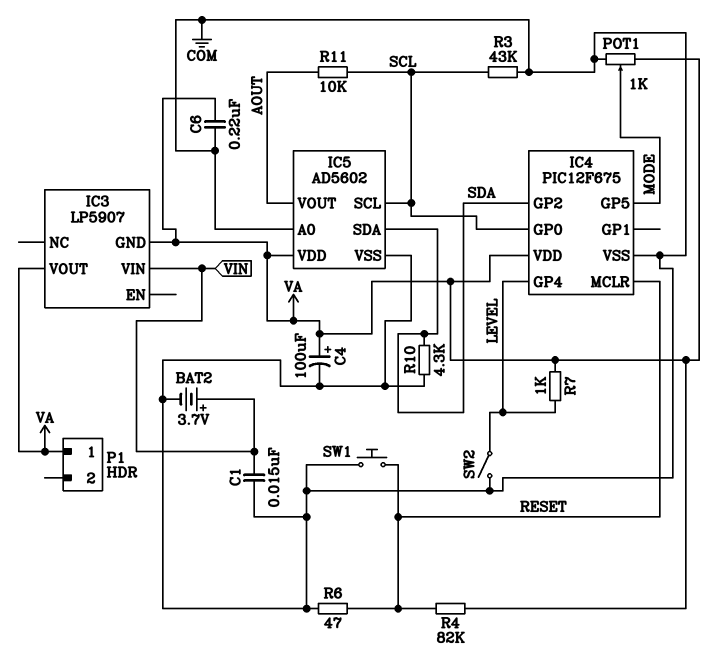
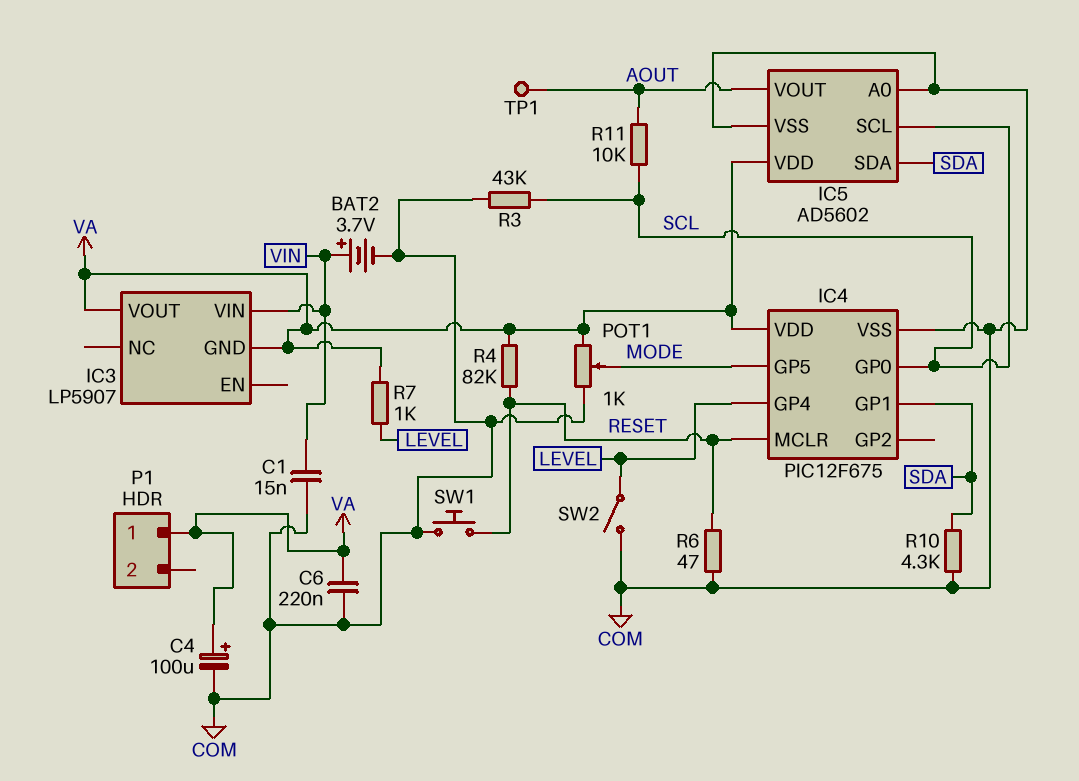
IC4 pin GP1: none -> SDA
IC4 pin GP2: SDA -> none
TP1: none -> test point (AOUT)

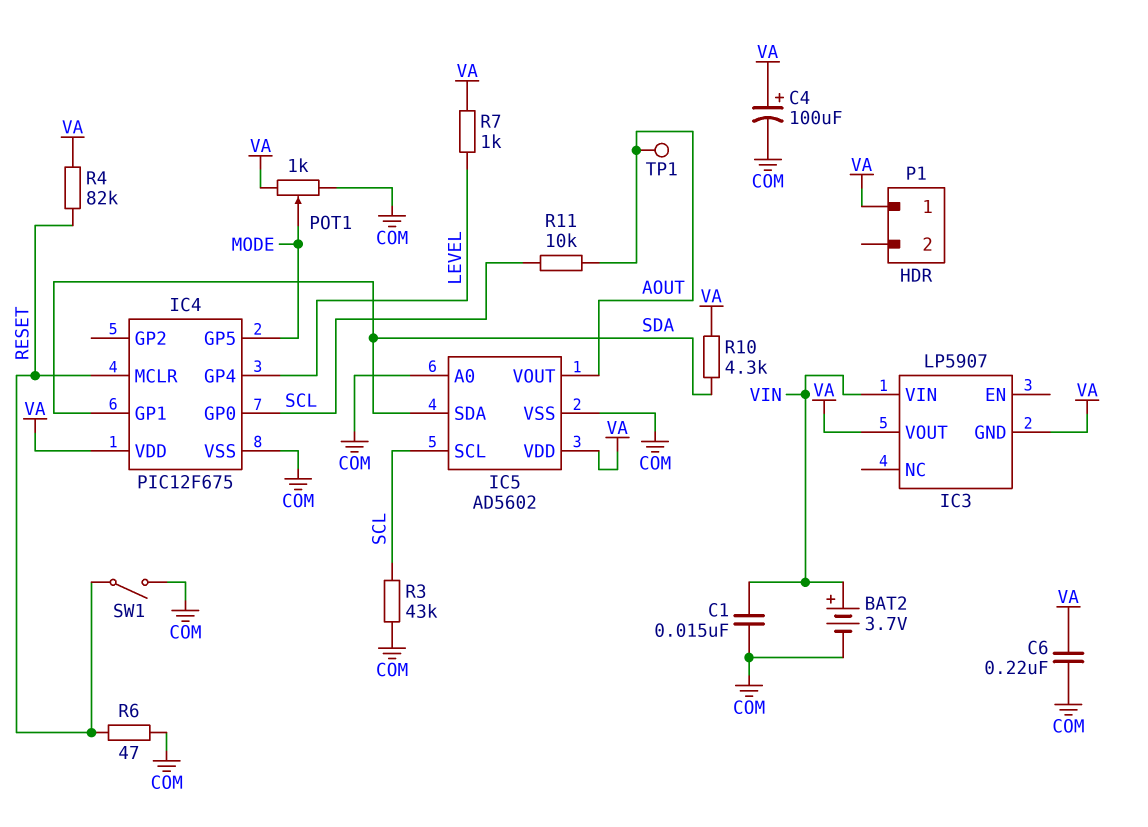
R10: 4.3k (COM, SDA) -> 4.3k (SDA, VA)
SW1: button (COM, RESET) -> switch (COM, RESET)
SW2: switch (COM, LEVEL) -> none

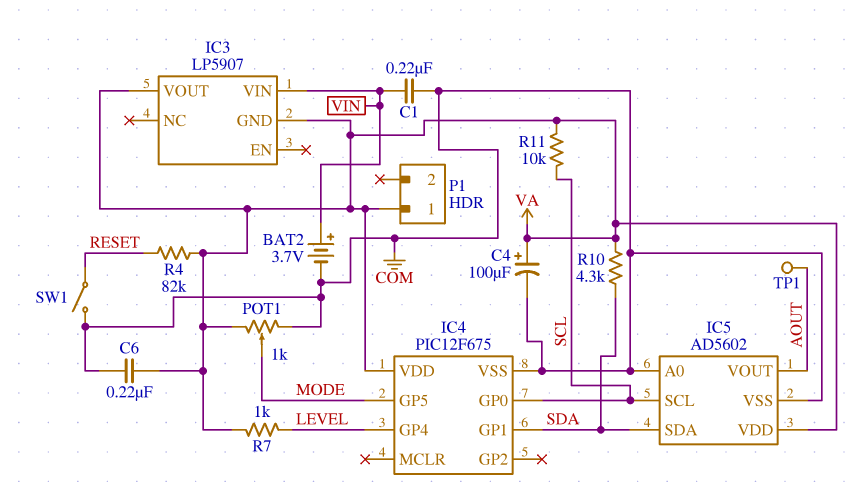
C1: 15nF (COM, VIN) -> 220nF (COM, VIN)
IC4 pin MCLR: RESET -> none
R3: 43k (COM, SCL) -> none
R6: 47 (COM, RESET) -> none
R11: 10k (AOUT, SCL) -> 10k (SCL, VA)

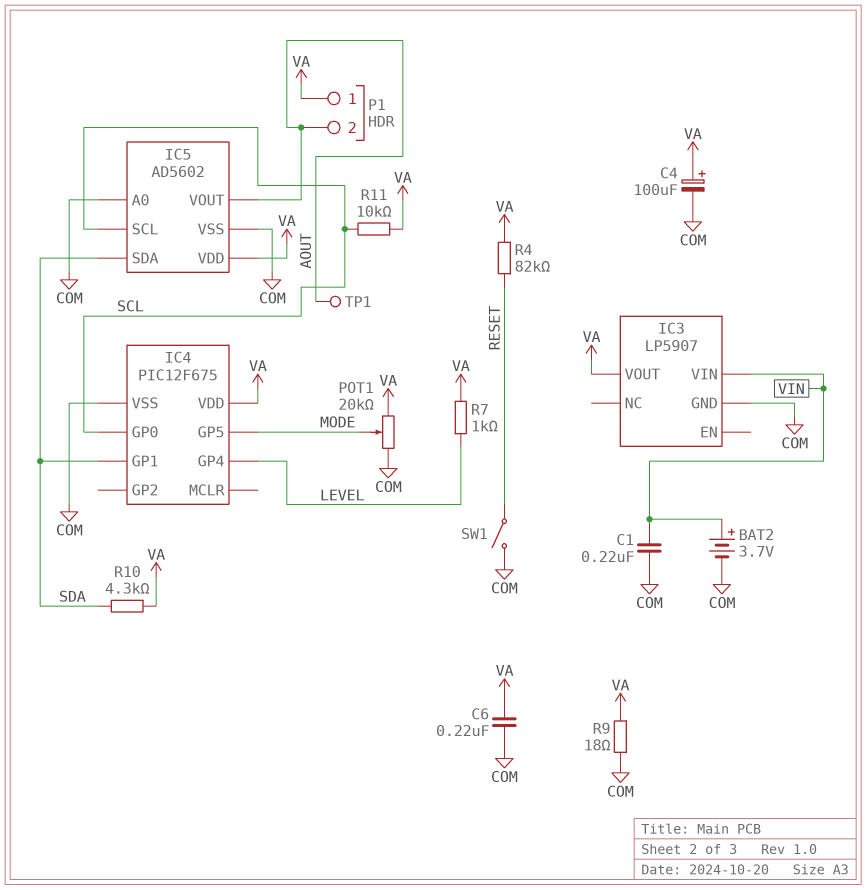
IC3 pin GND: VA -> COM
P1 pin 2: none -> AOUT
POT1: 1k (COM, VA, wiper MODE) -> 20k (COM, VA, wiper MODE)
R9: none -> 18 (COM, VA)

